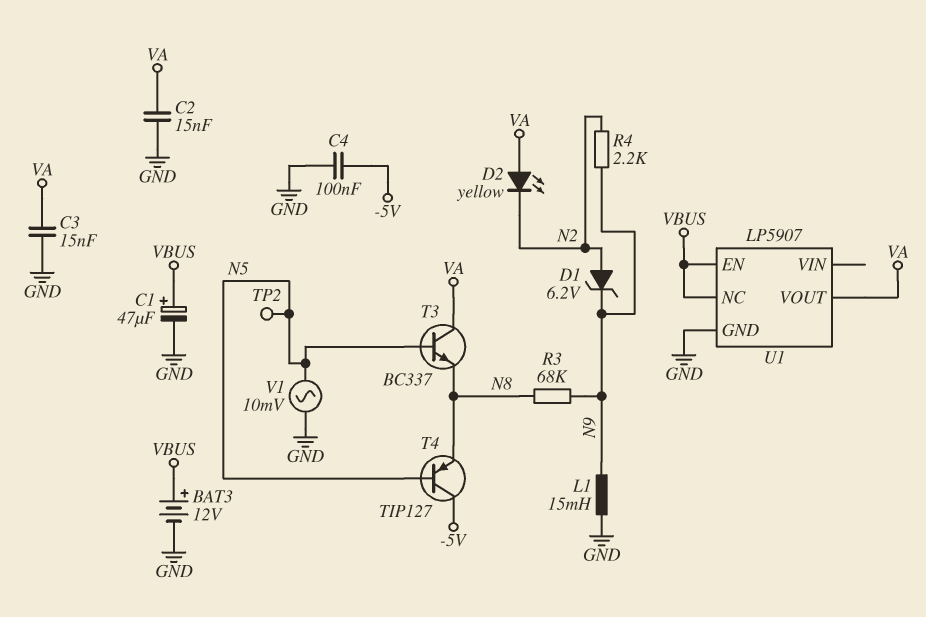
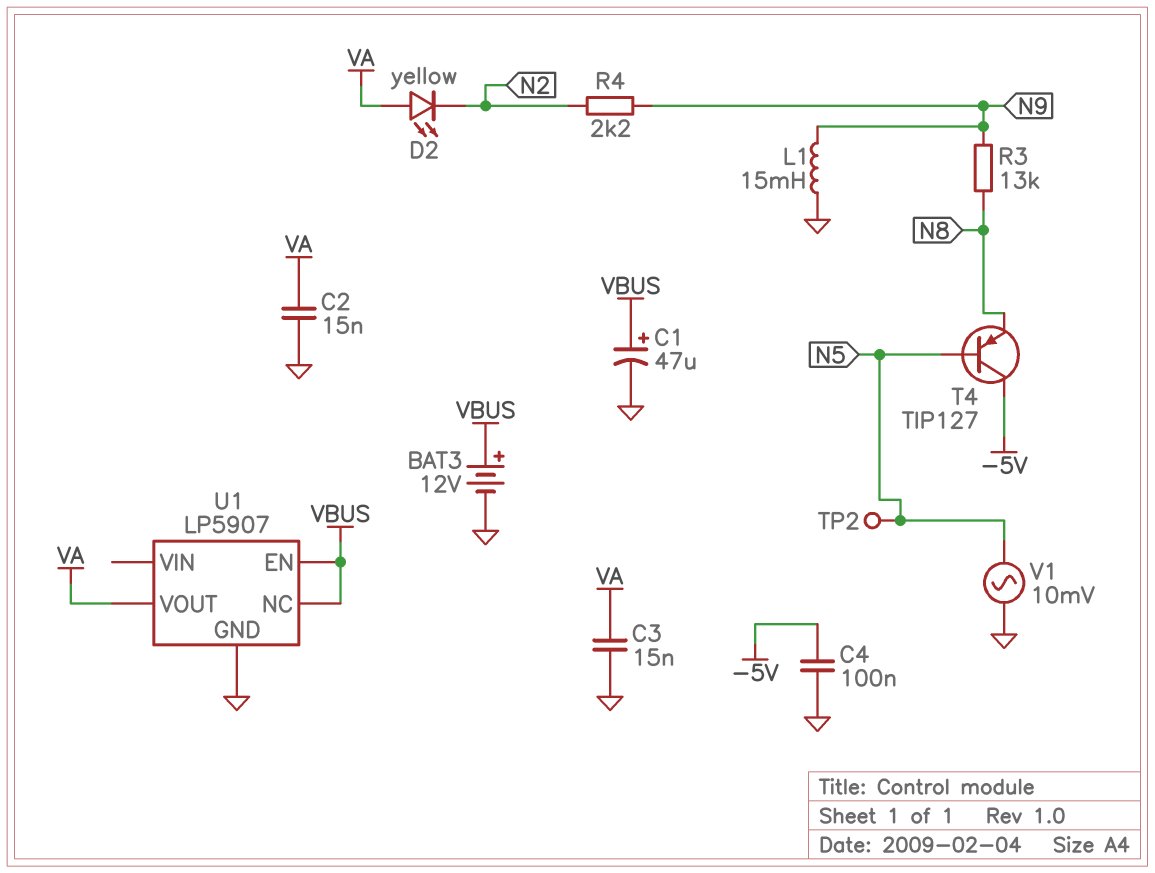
D1: zener 6.2V (A N2, K N9) -> none
R3: 68k (N8, N9) -> 13k (N8, N9)
T3: NPN BC337 (B N5, C VA, E N8) -> none

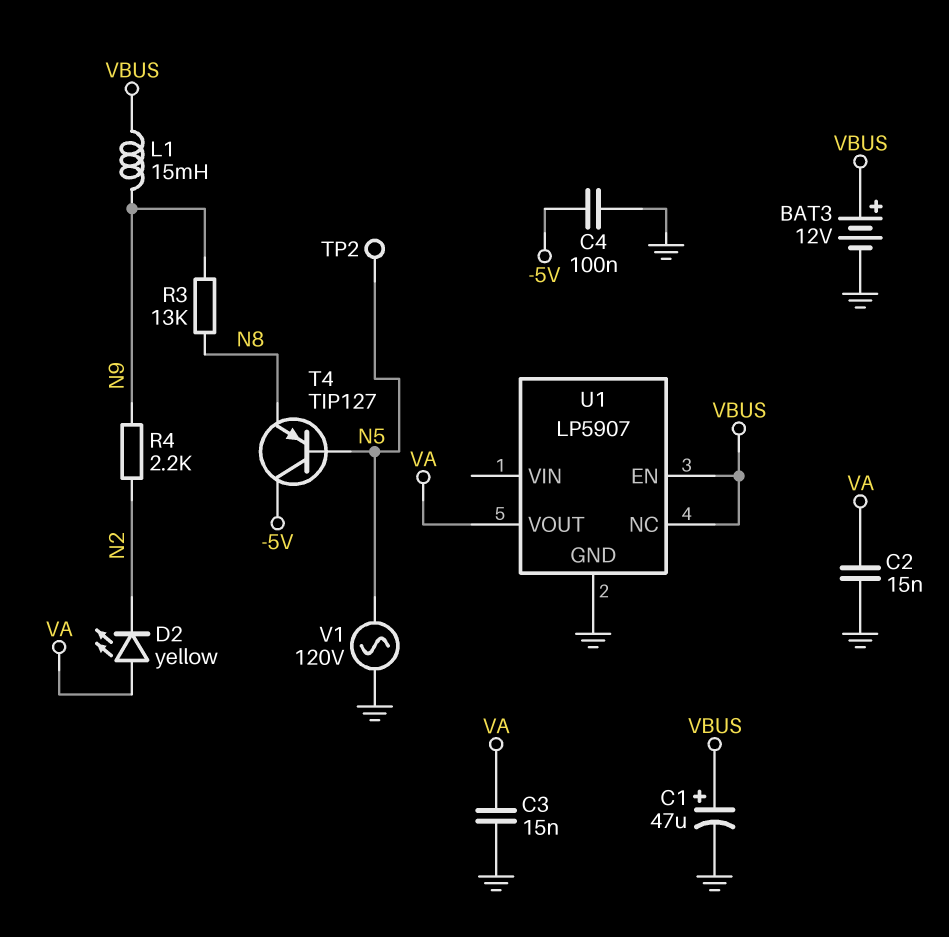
L1: 15mH (GND, N9) -> 15mH (N9, VBUS)
V1: AC 10mV (GND, N5) -> AC 120V (GND, N5)

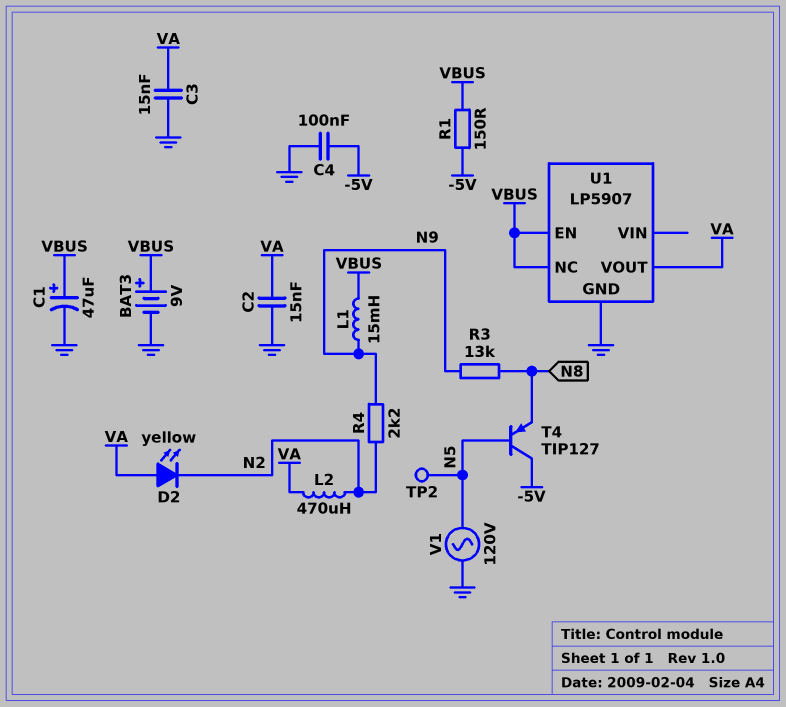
BAT3: 12V (plus VBUS, minus GND) -> 9V (plus VBUS, minus GND)
L2: none -> 470uH (N2, VA)
R1: none -> 150 (-5V, VBUS)

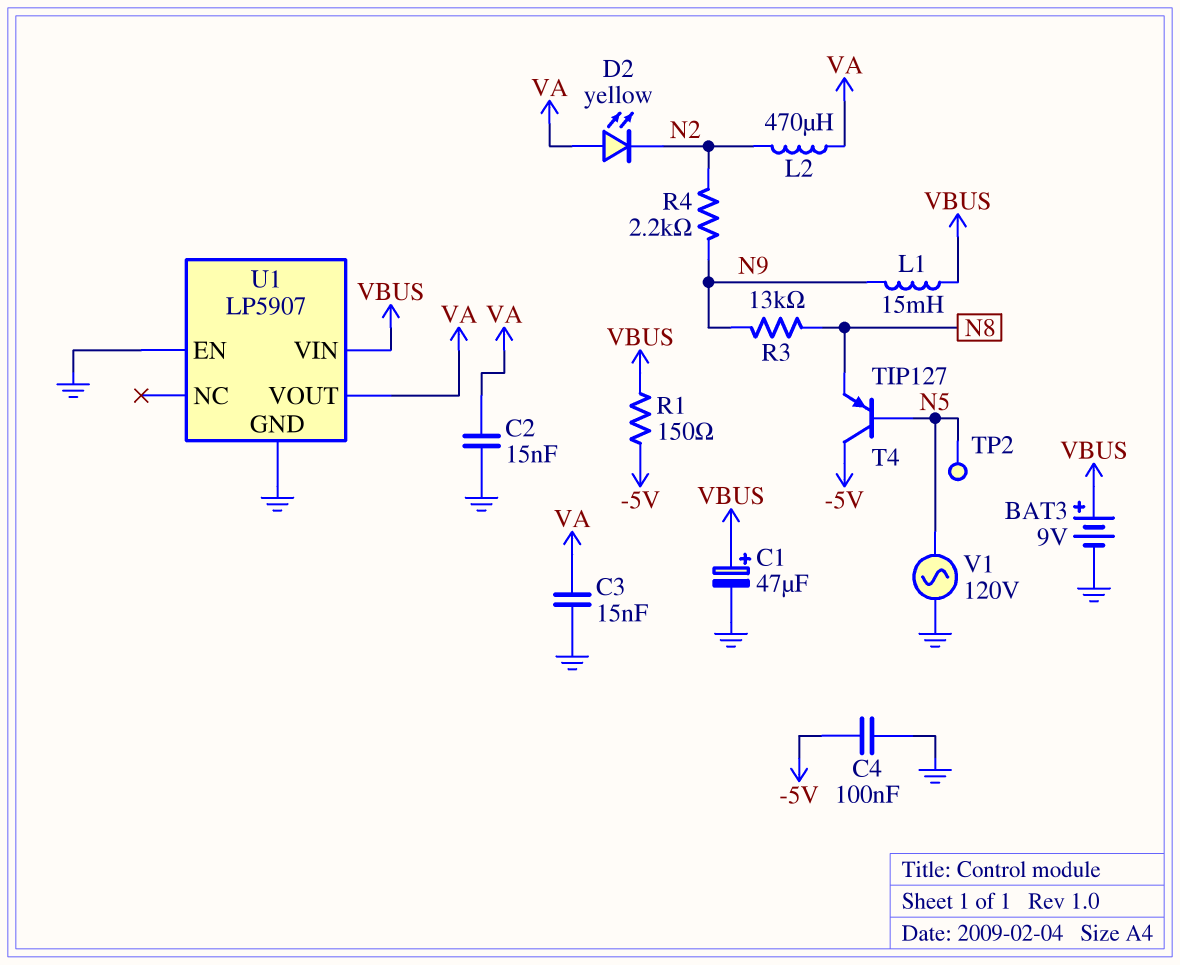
U1 pin EN: VBUS -> GND
U1 pin NC: VBUS -> none
U1 pin VIN: none -> VBUS

